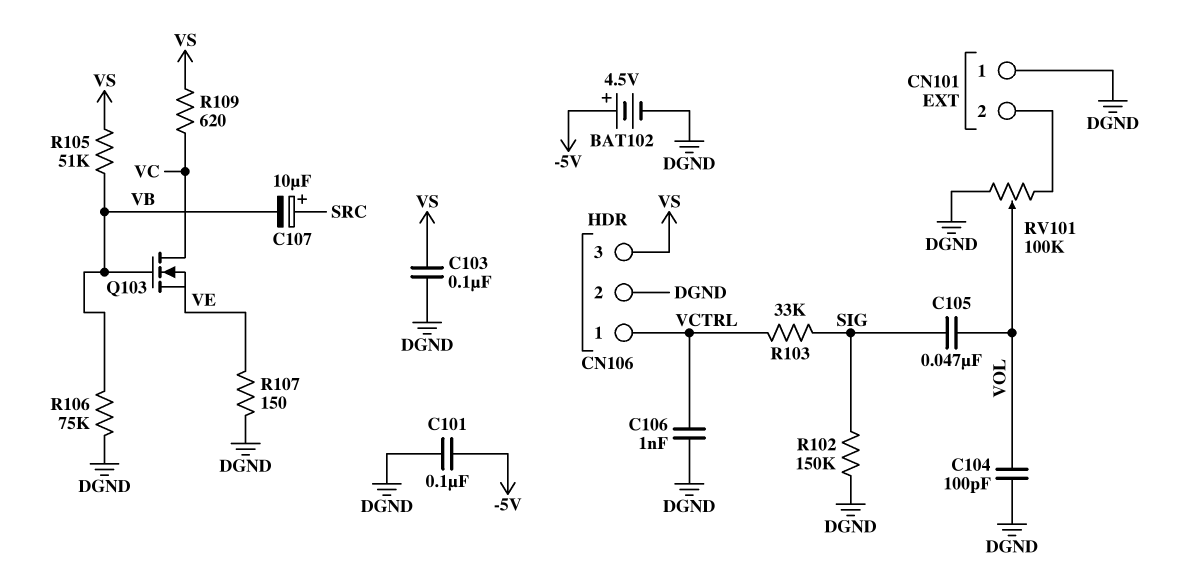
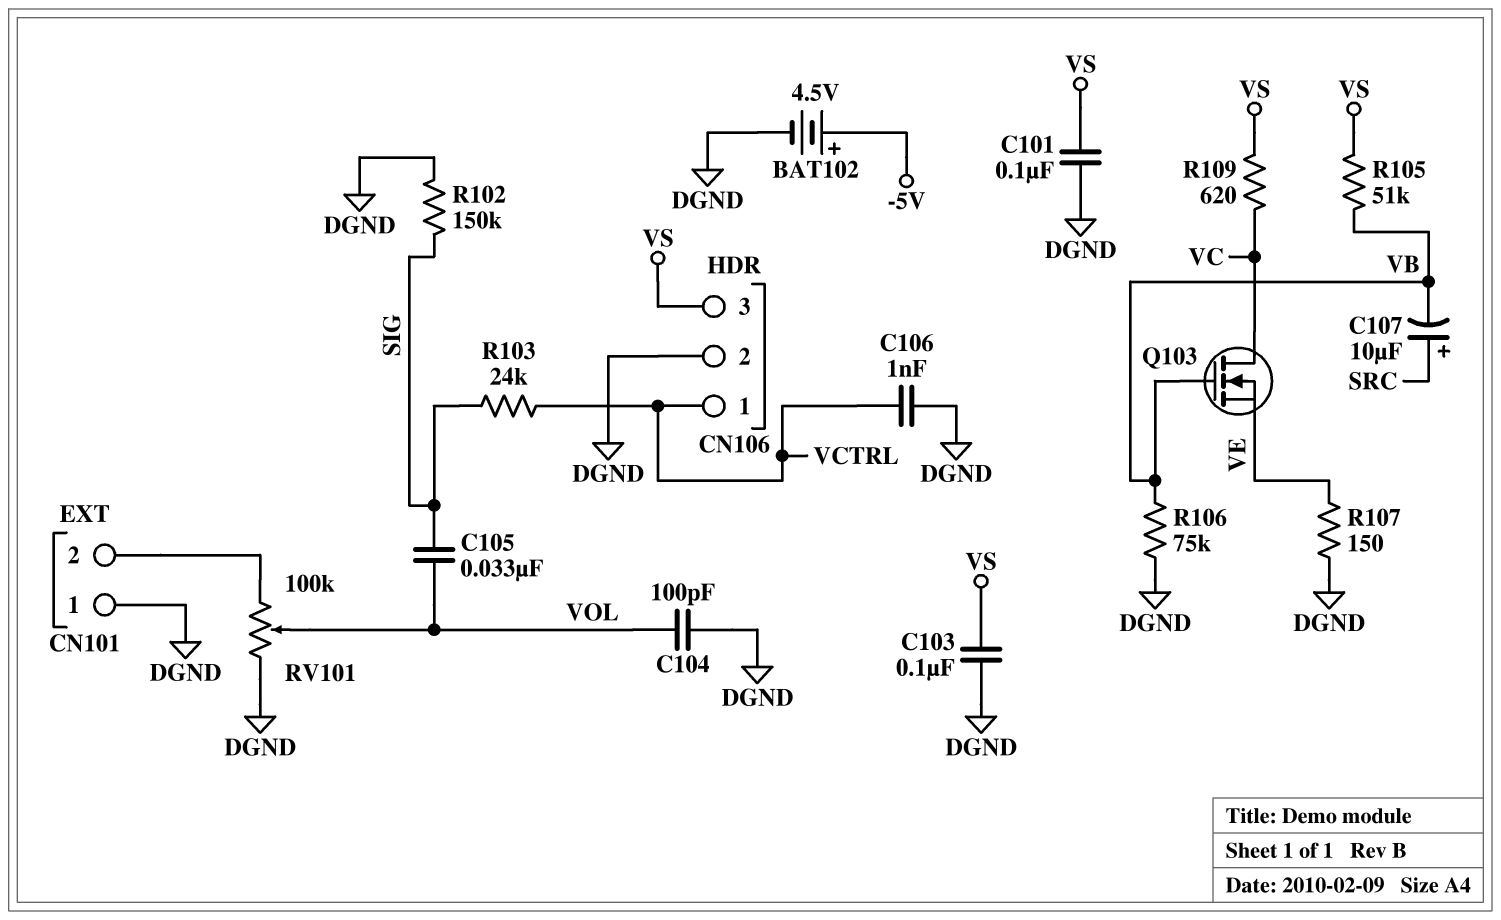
C101: 100nF (-5V, DGND) -> 100nF (DGND, VS)
C105: 47nF (SIG, VOL) -> 33nF (SIG, VOL)
R103: 33k (SIG, VCTRL) -> 24k (SIG, VCTRL)

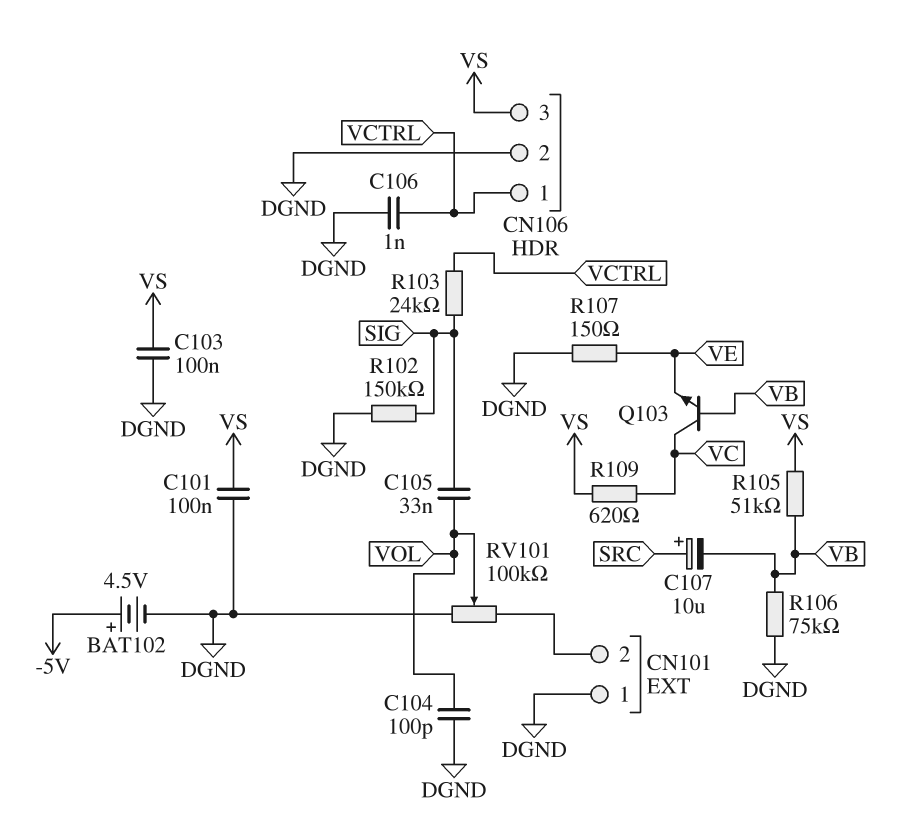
Q103: NMOS (G VB, D VC, S VE) -> NPN (B VB, C VC, E VE)

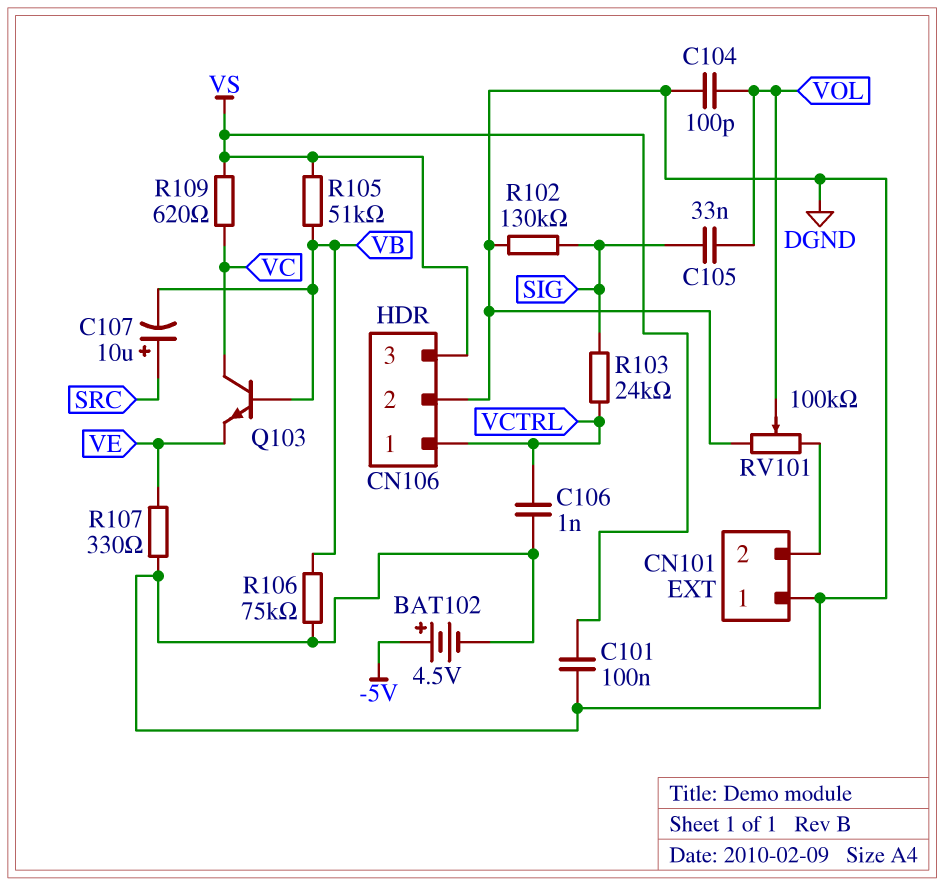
C103: 100nF (DGND, VS) -> none
R102: 150k (DGND, SIG) -> 130k (DGND, SIG)
R107: 150 (DGND, VE) -> 330 (DGND, VE)

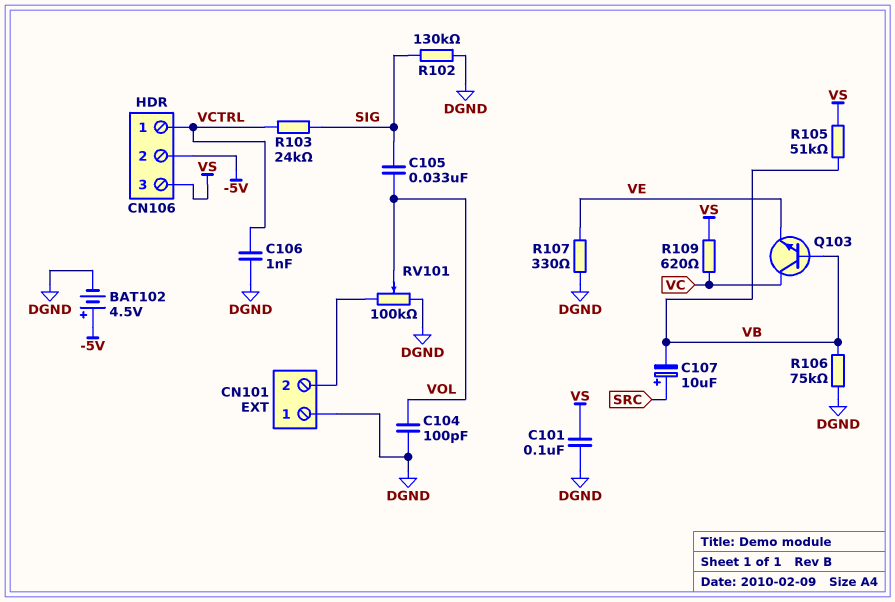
CN106 pin 2: DGND -> -5V

